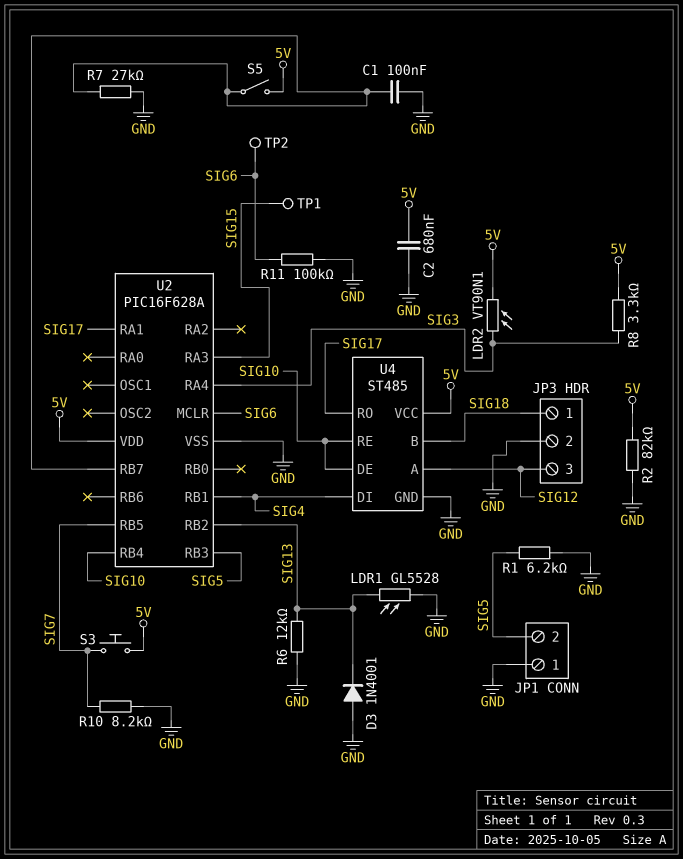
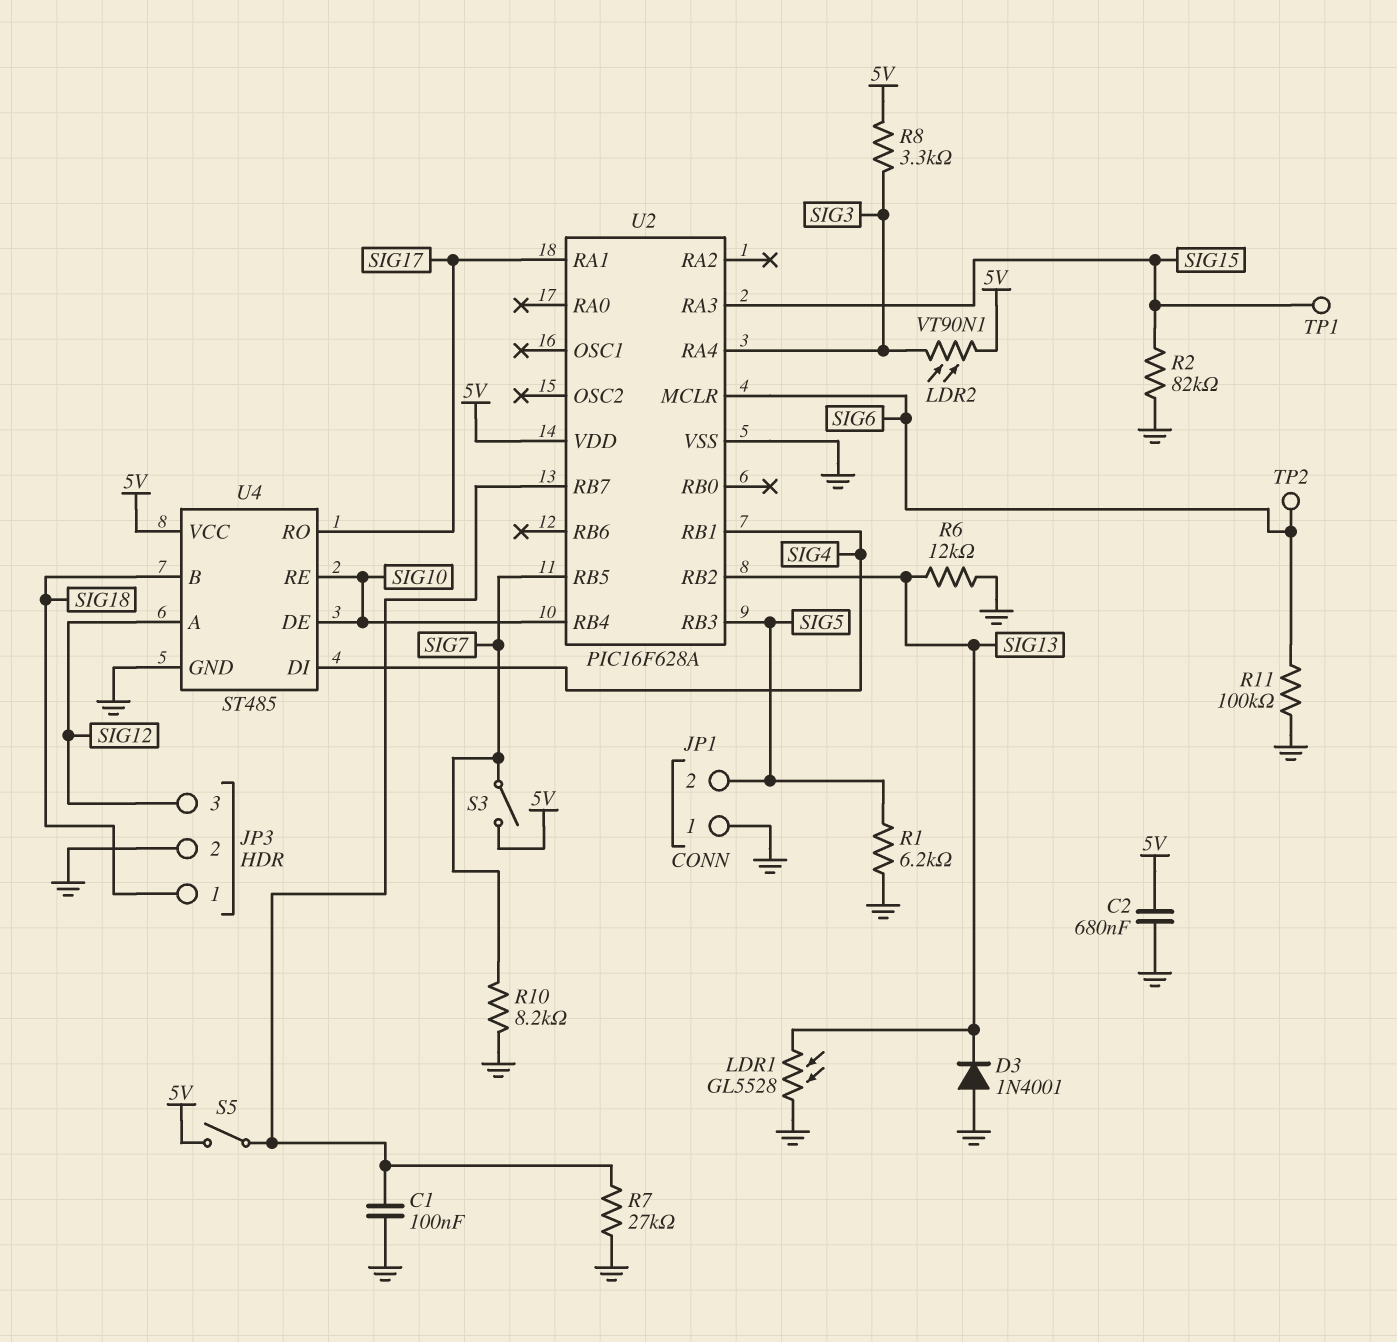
R2: 82k (5V, GND) -> 82k (GND, SIG15)
S3: button (5V, SIG7) -> switch (5V, SIG7)

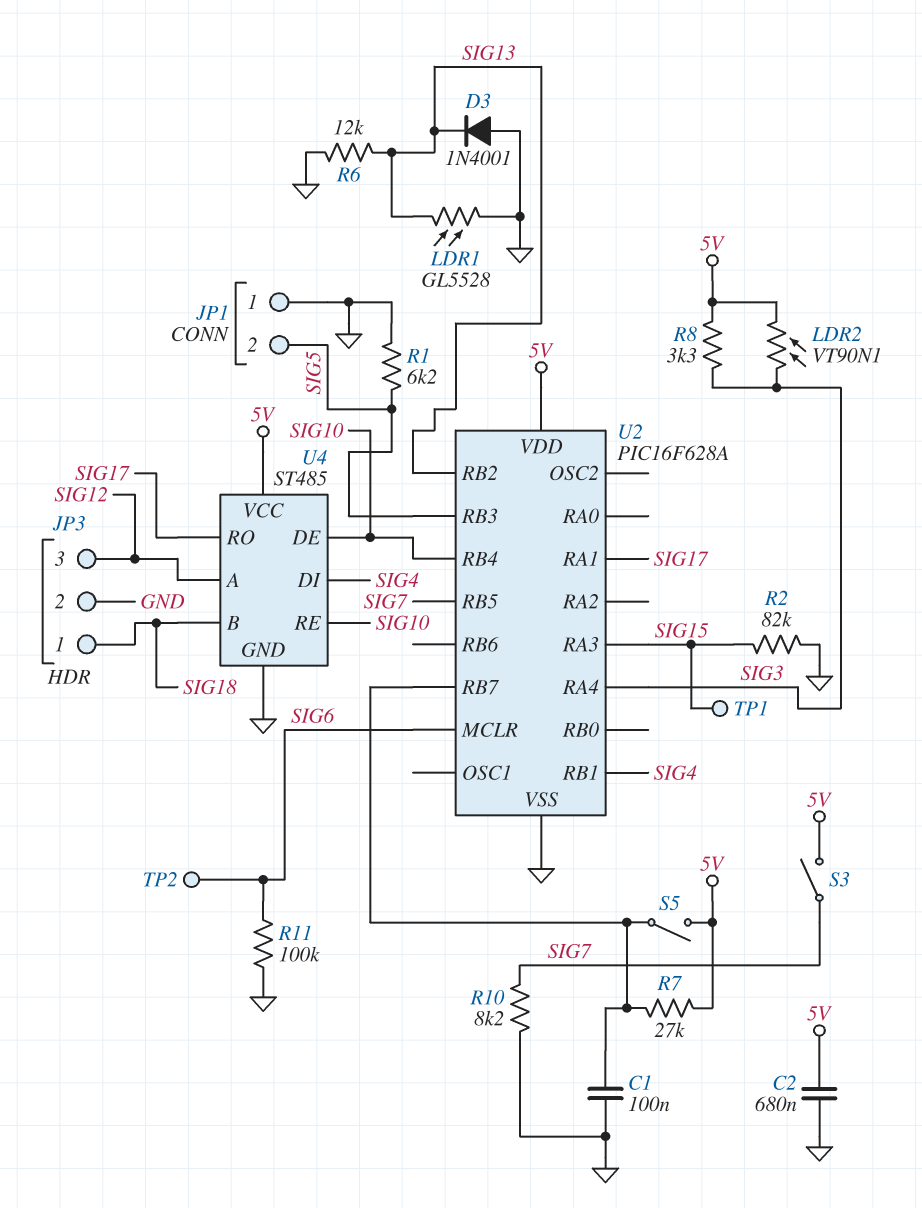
R7: 27k (GND, U2/RB7) -> 27k (5V, U2/RB7)

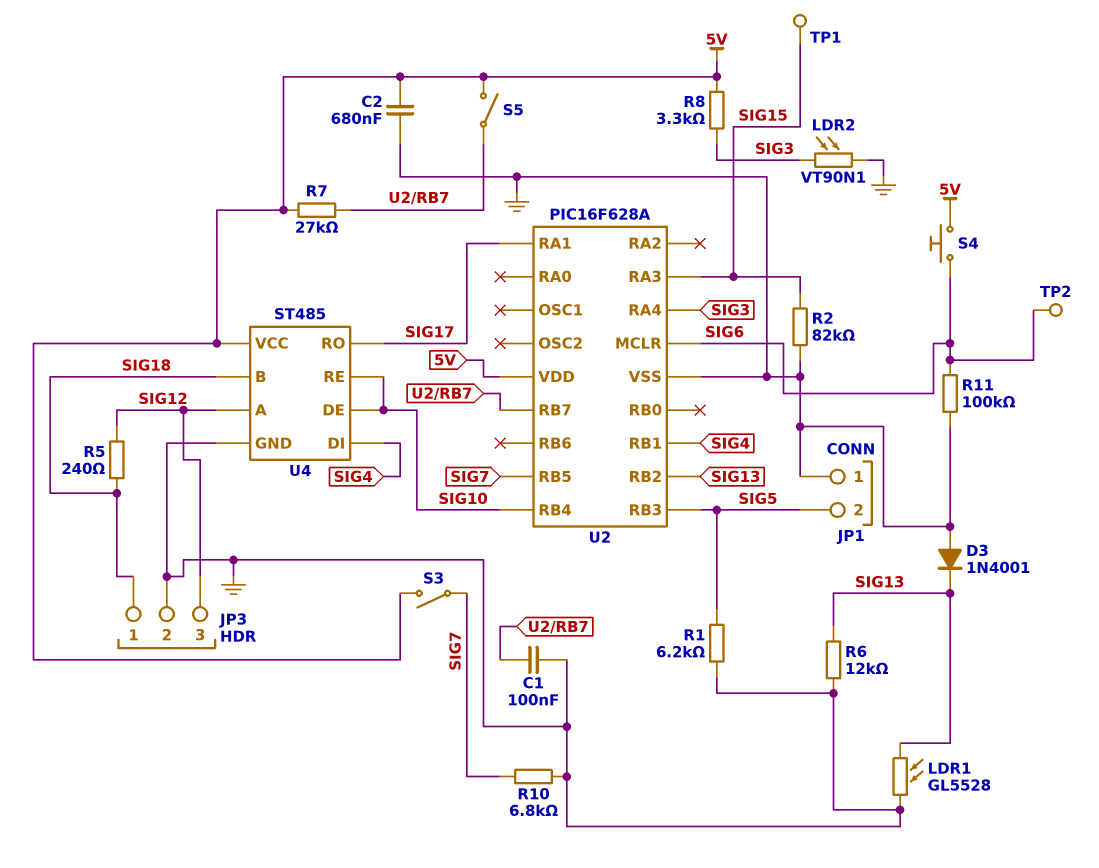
LDR2: VT90N1 (5V, SIG3) -> VT90N1 (GND, SIG3)
R5: none -> 240 (SIG12, SIG18)
R10: 8.2k (GND, SIG7) -> 6.8k (GND, SIG7)
S4: none -> button (5V, SIG6)

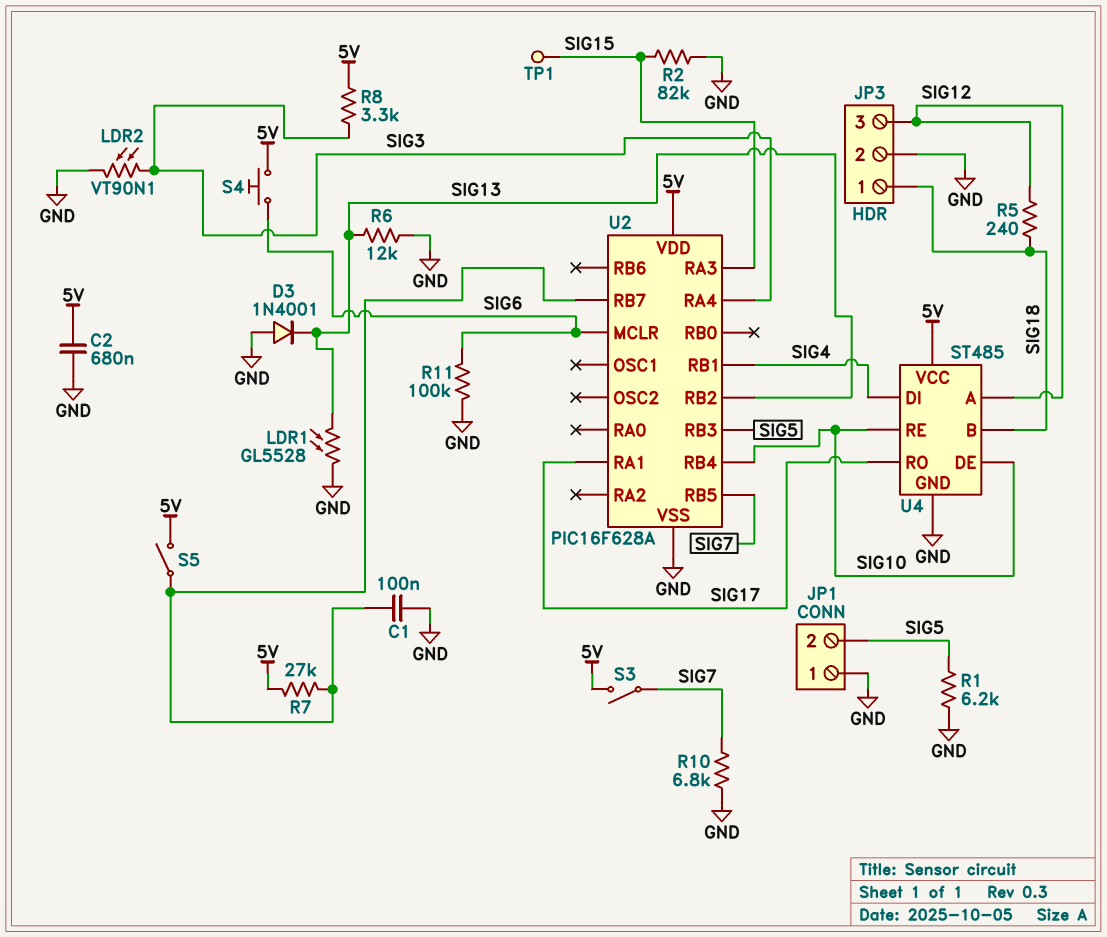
TP2: test point (SIG6) -> none

